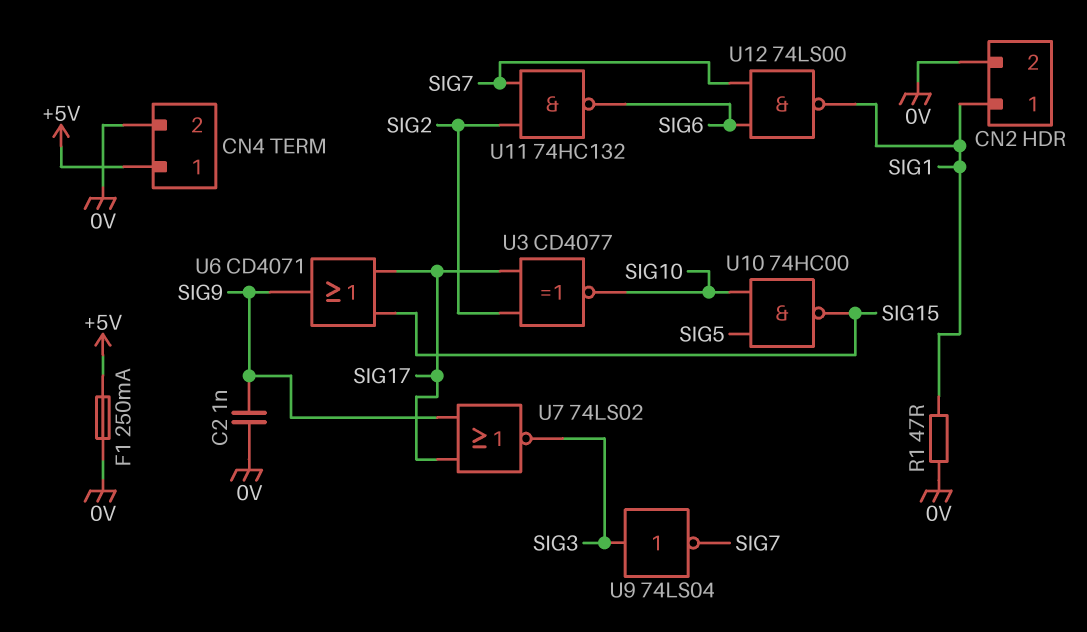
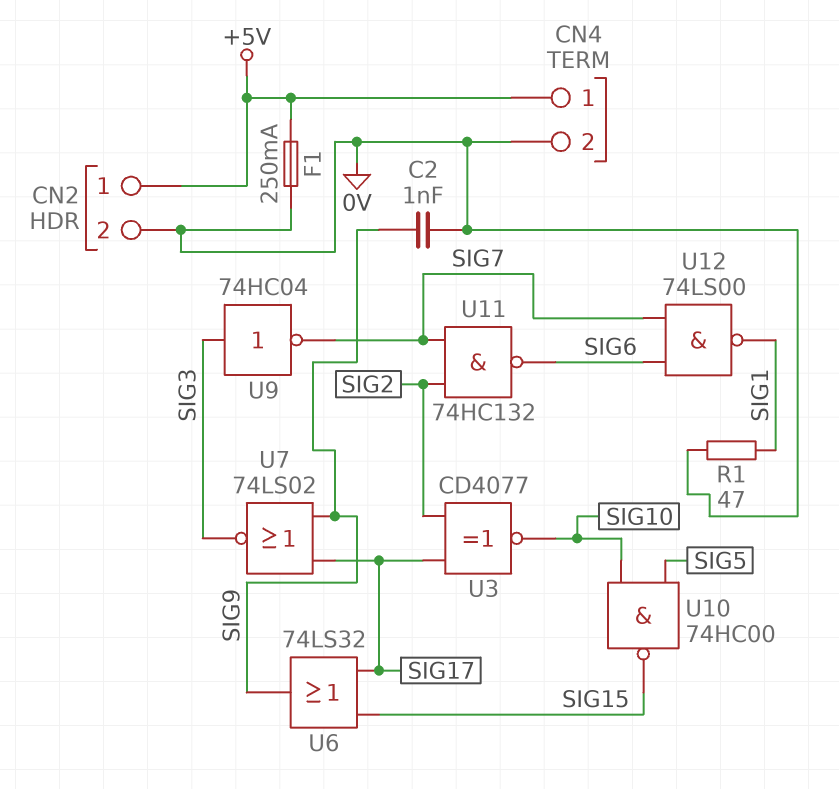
CN2 pin 1: SIG1 -> +5V
U6: OR CD4071 (in SIG15, in SIG17, out SIG9) -> OR 74LS32 (in SIG15, in SIG17, out SIG9)
U9: NOT 74LS04 (in SIG3, out SIG7) -> NOT 74HC04 (in SIG3, out SIG7)

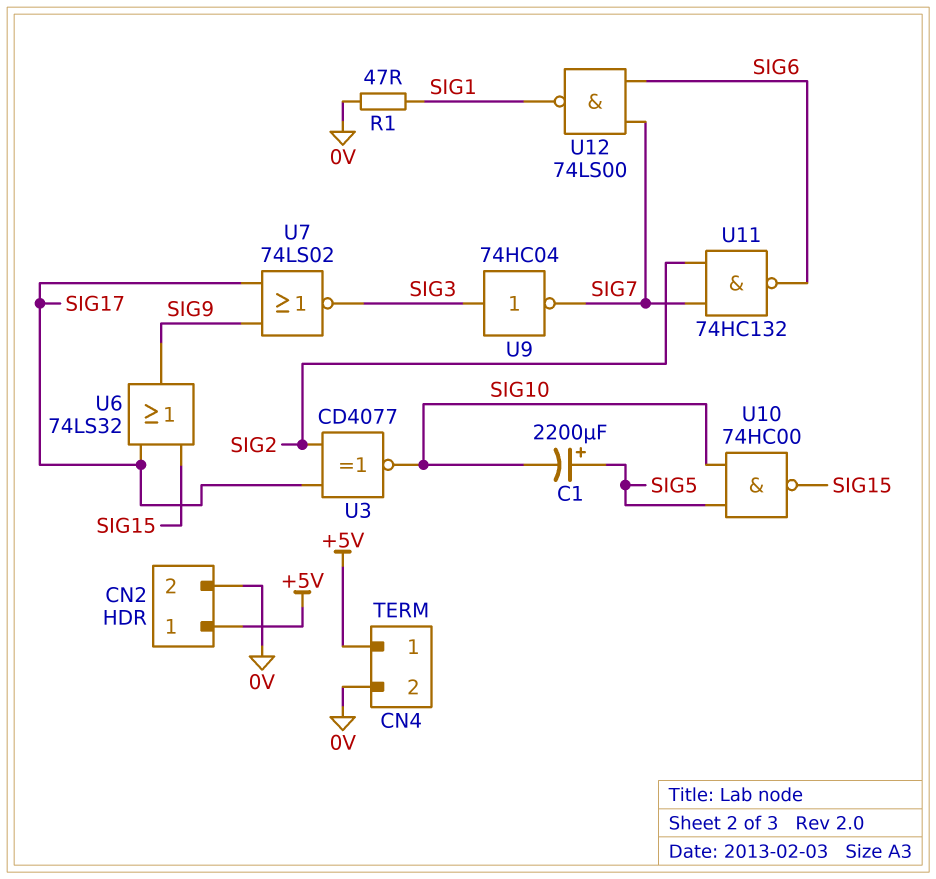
C1: none -> 2200uF (plus SIG5, minus SIG10)
C2: 1nF (0V, SIG9) -> none
F1: 250mA (+5V, 0V) -> none

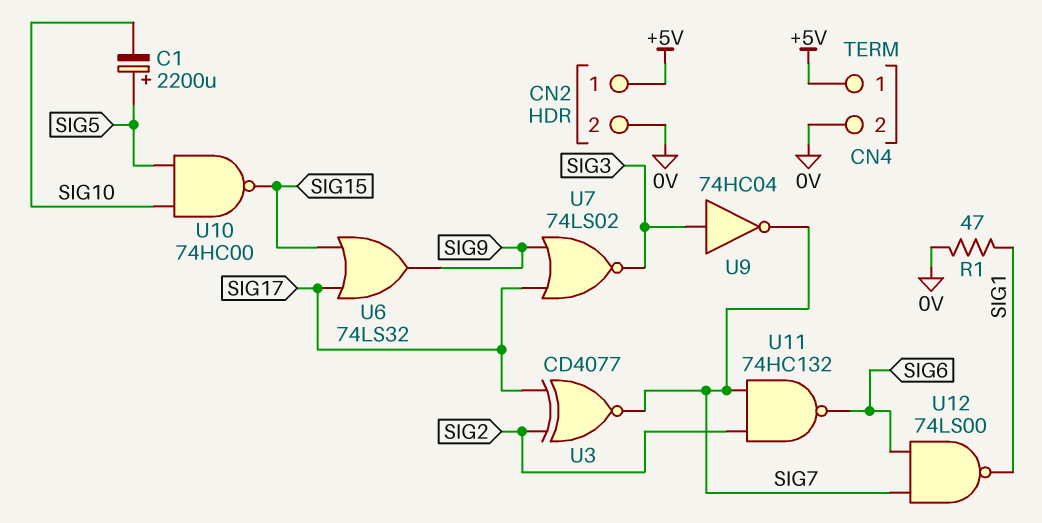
U3: XNOR CD4077 (in SIG2, in SIG17, out SIG10) -> XNOR CD4077 (in SIG2, in SIG17, out SIG7)

